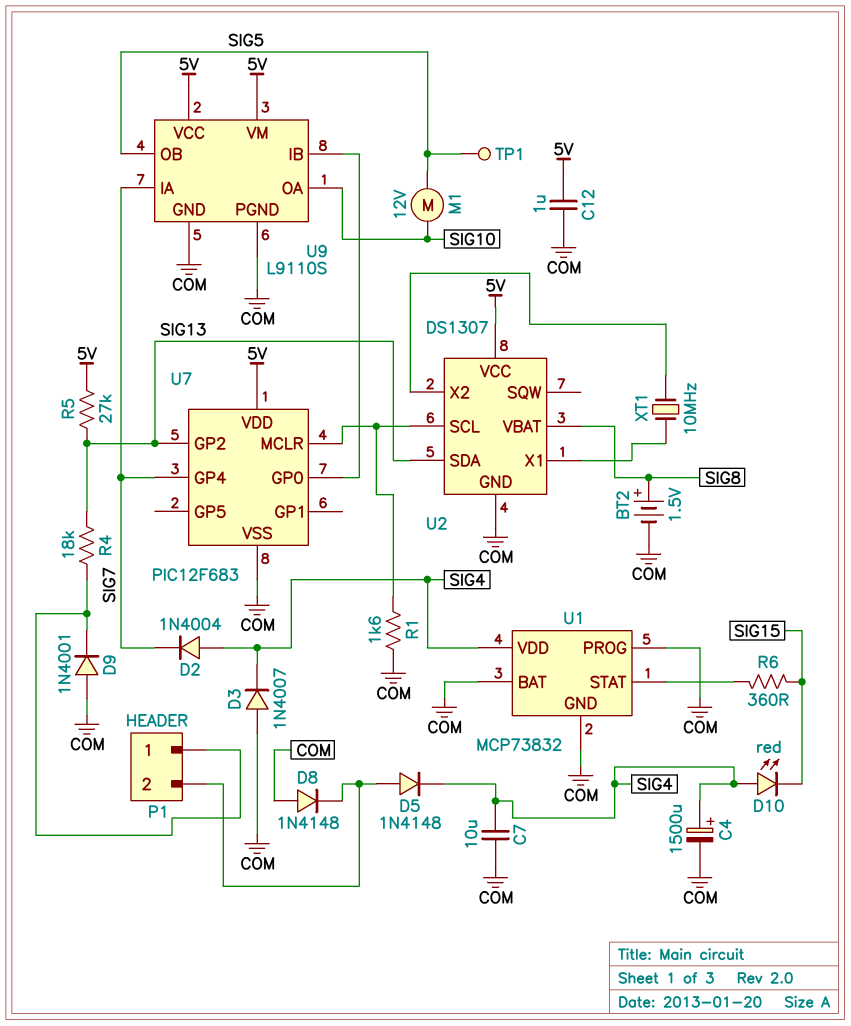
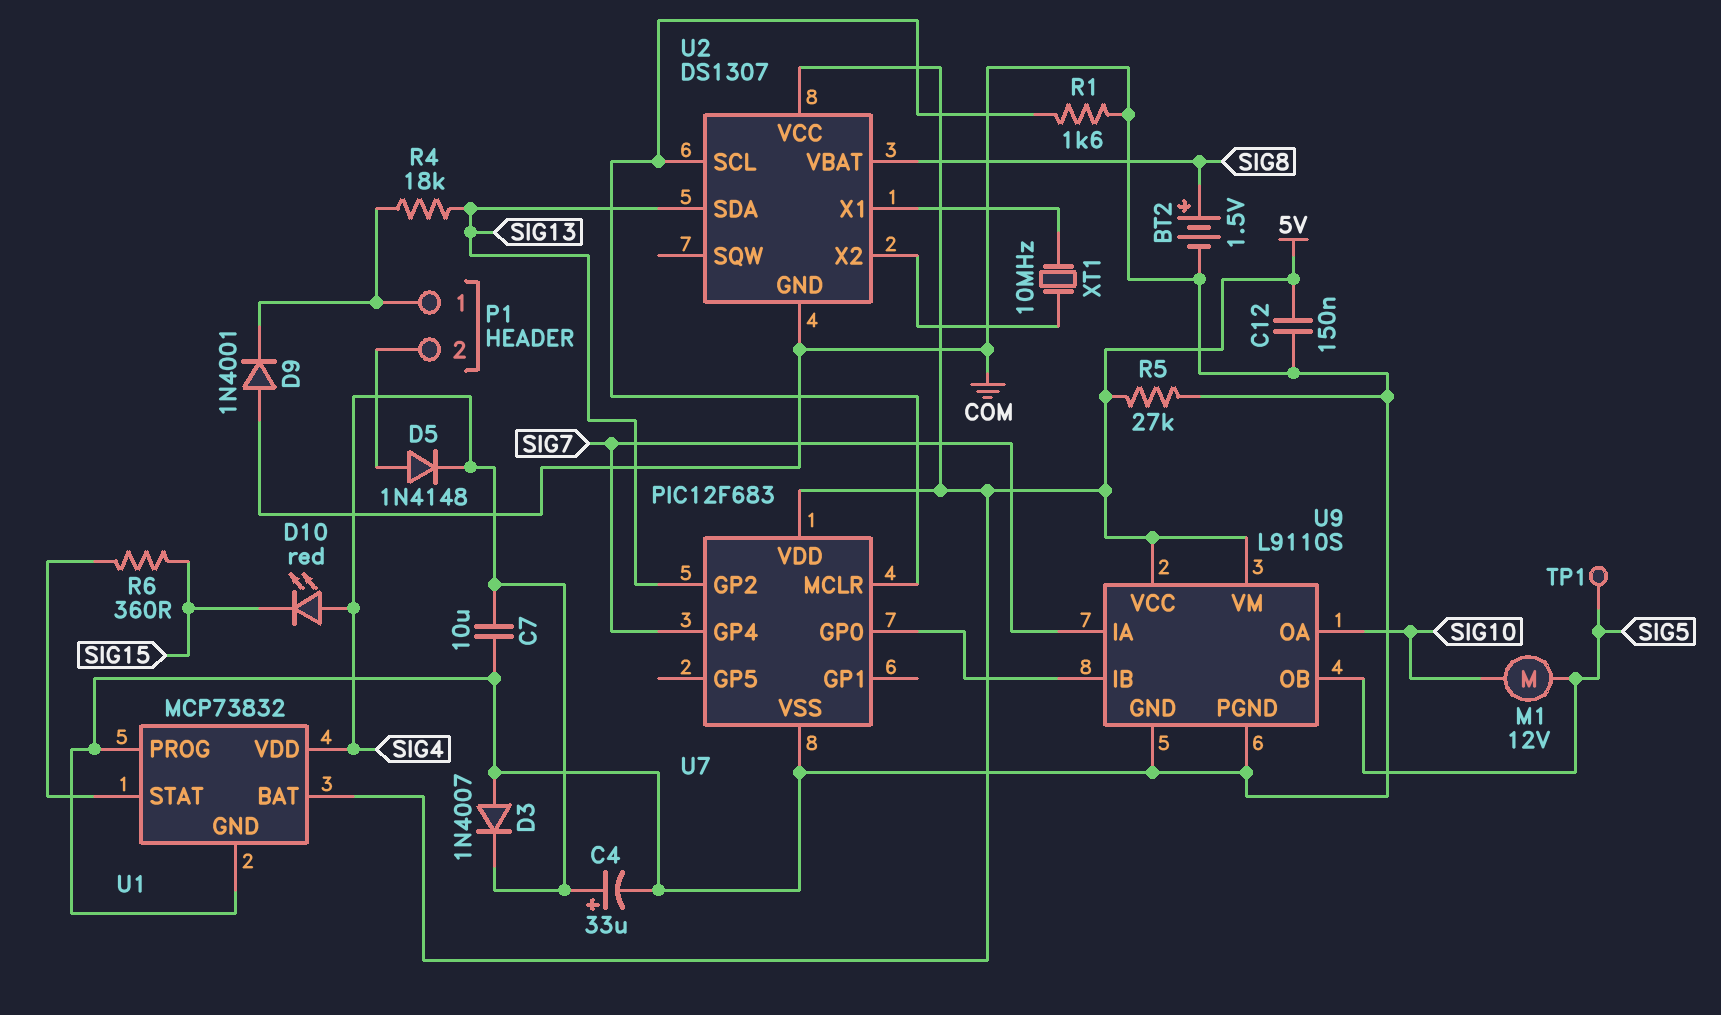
C4: 1500uF (plus SIG4, minus COM) -> 33uF (plus SIG4, minus COM)
C12: 1uF (5V, COM) -> 150nF (5V, COM)
D2: diode 1N4004 (A SIG4, K SIG7) -> none
D8: diode 1N4148 (A COM, K P1/2) -> none
R5: 27k (5V, SIG13) -> 27k (5V, COM)
U1 pin BAT: COM -> 5V

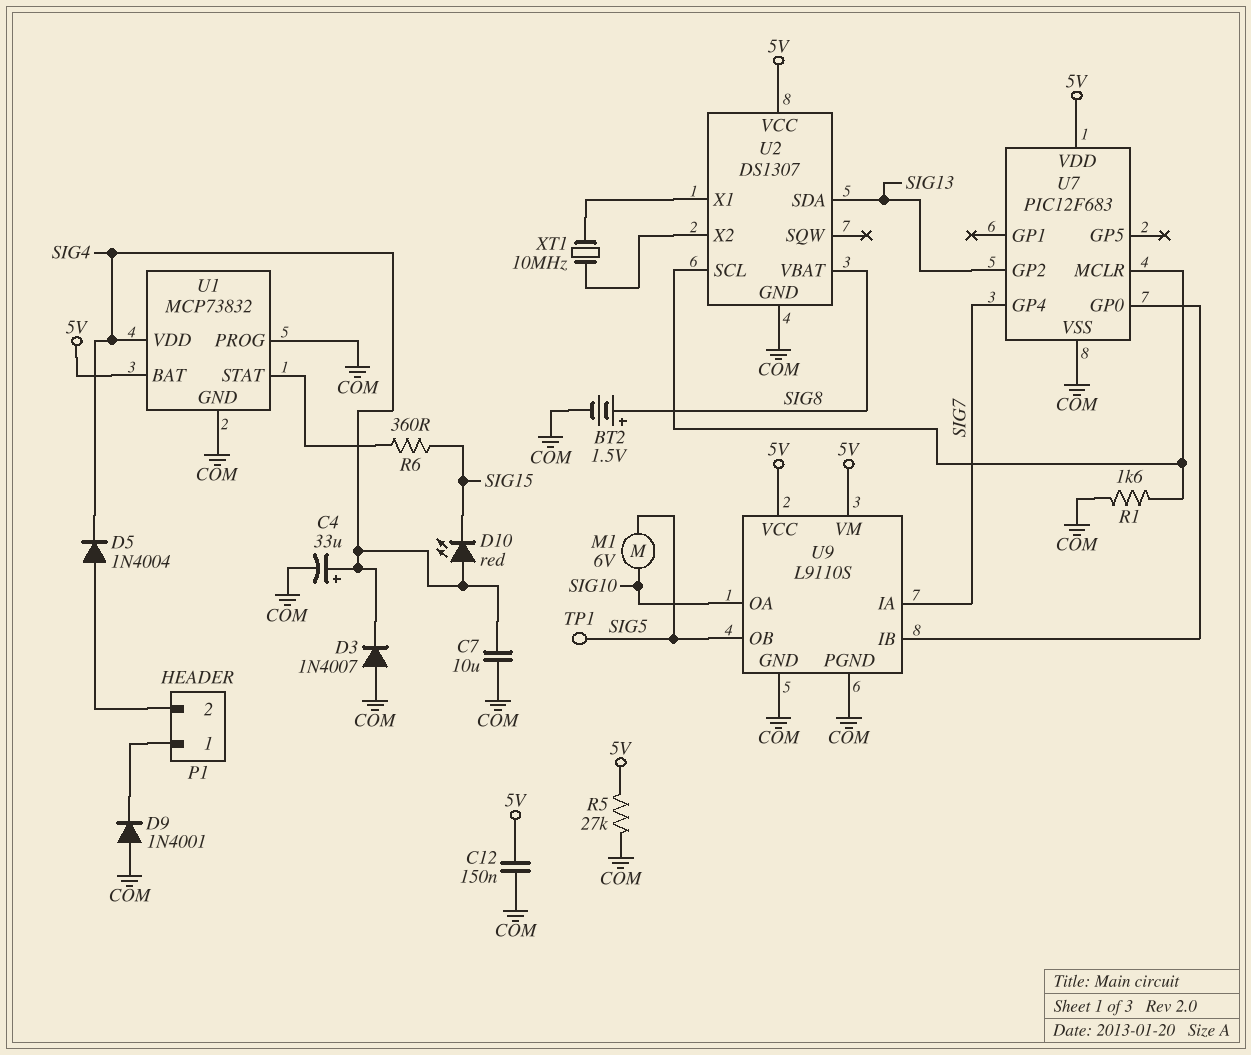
D5: diode 1N4148 (A P1/2, K SIG4) -> diode 1N4004 (A P1/2, K SIG4)
M1: motor 12V (SIG5, SIG10) -> motor 6V (SIG5, SIG10)
R4: 18k (P1/1, SIG13) -> none

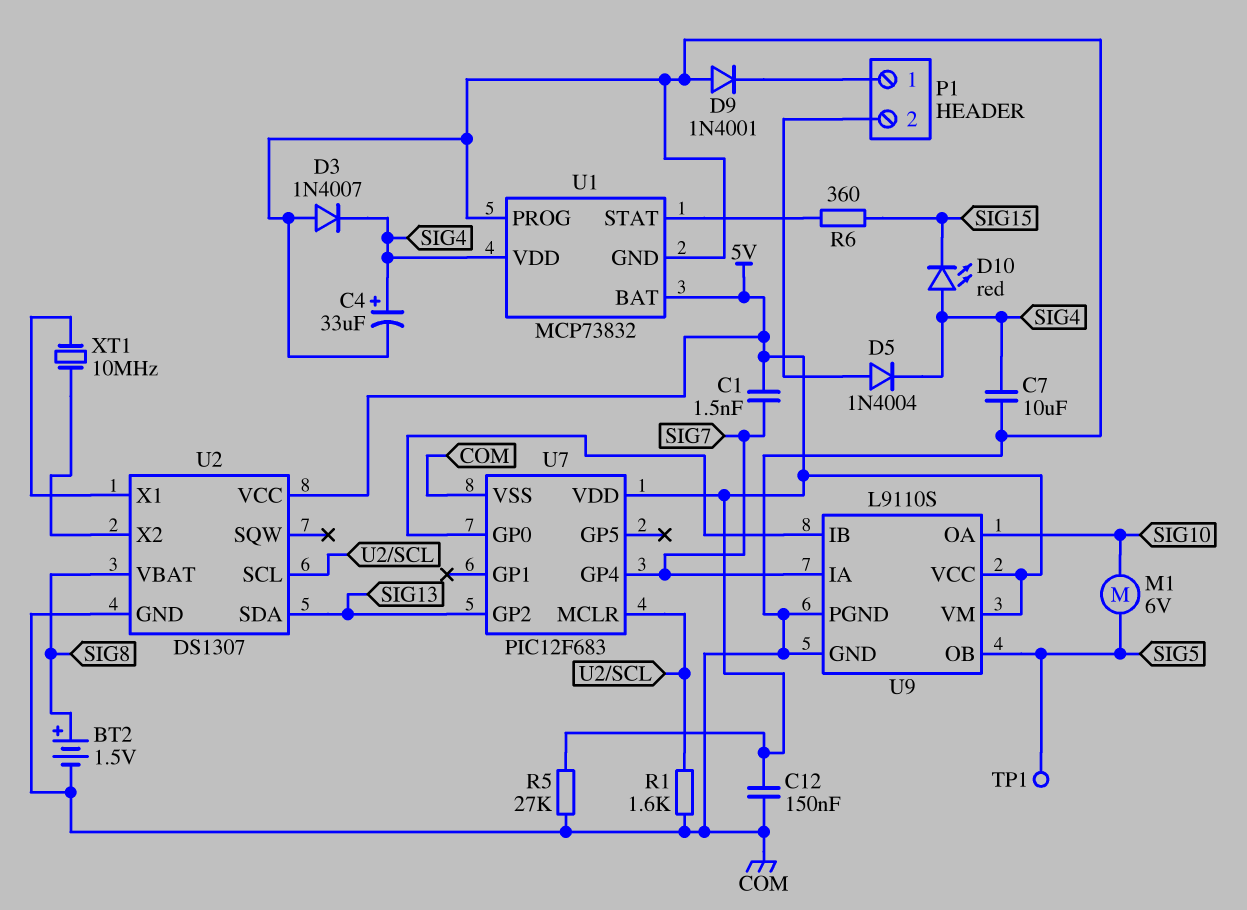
C1: none -> 1.5nF (5V, SIG7)

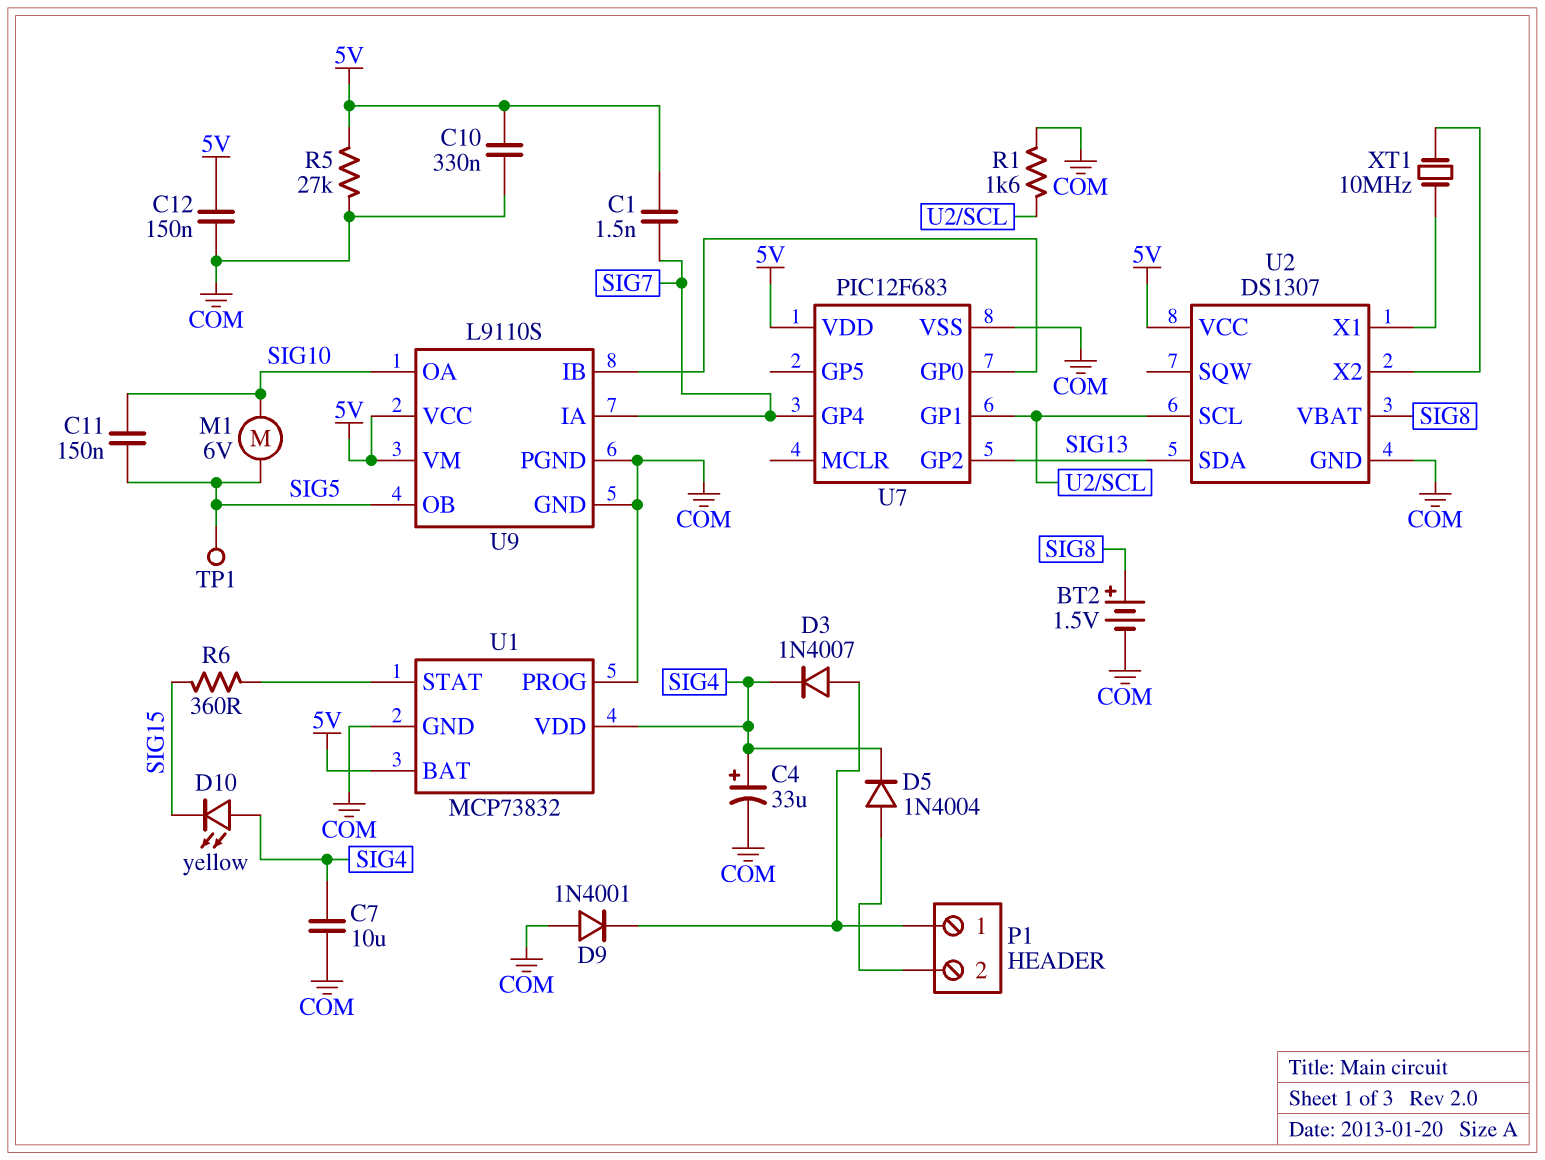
C10: none -> 330nF (5V, COM)
C11: none -> 150nF (SIG5, SIG10)
D3: diode 1N4007 (A COM, K SIG4) -> diode 1N4007 (A P1/1, K SIG4)
D10: LED red (A SIG4, K SIG15) -> LED yellow (A SIG4, K SIG15)
U7 pin GP1: none -> U2/SCL
U7 pin MCLR: U2/SCL -> none

